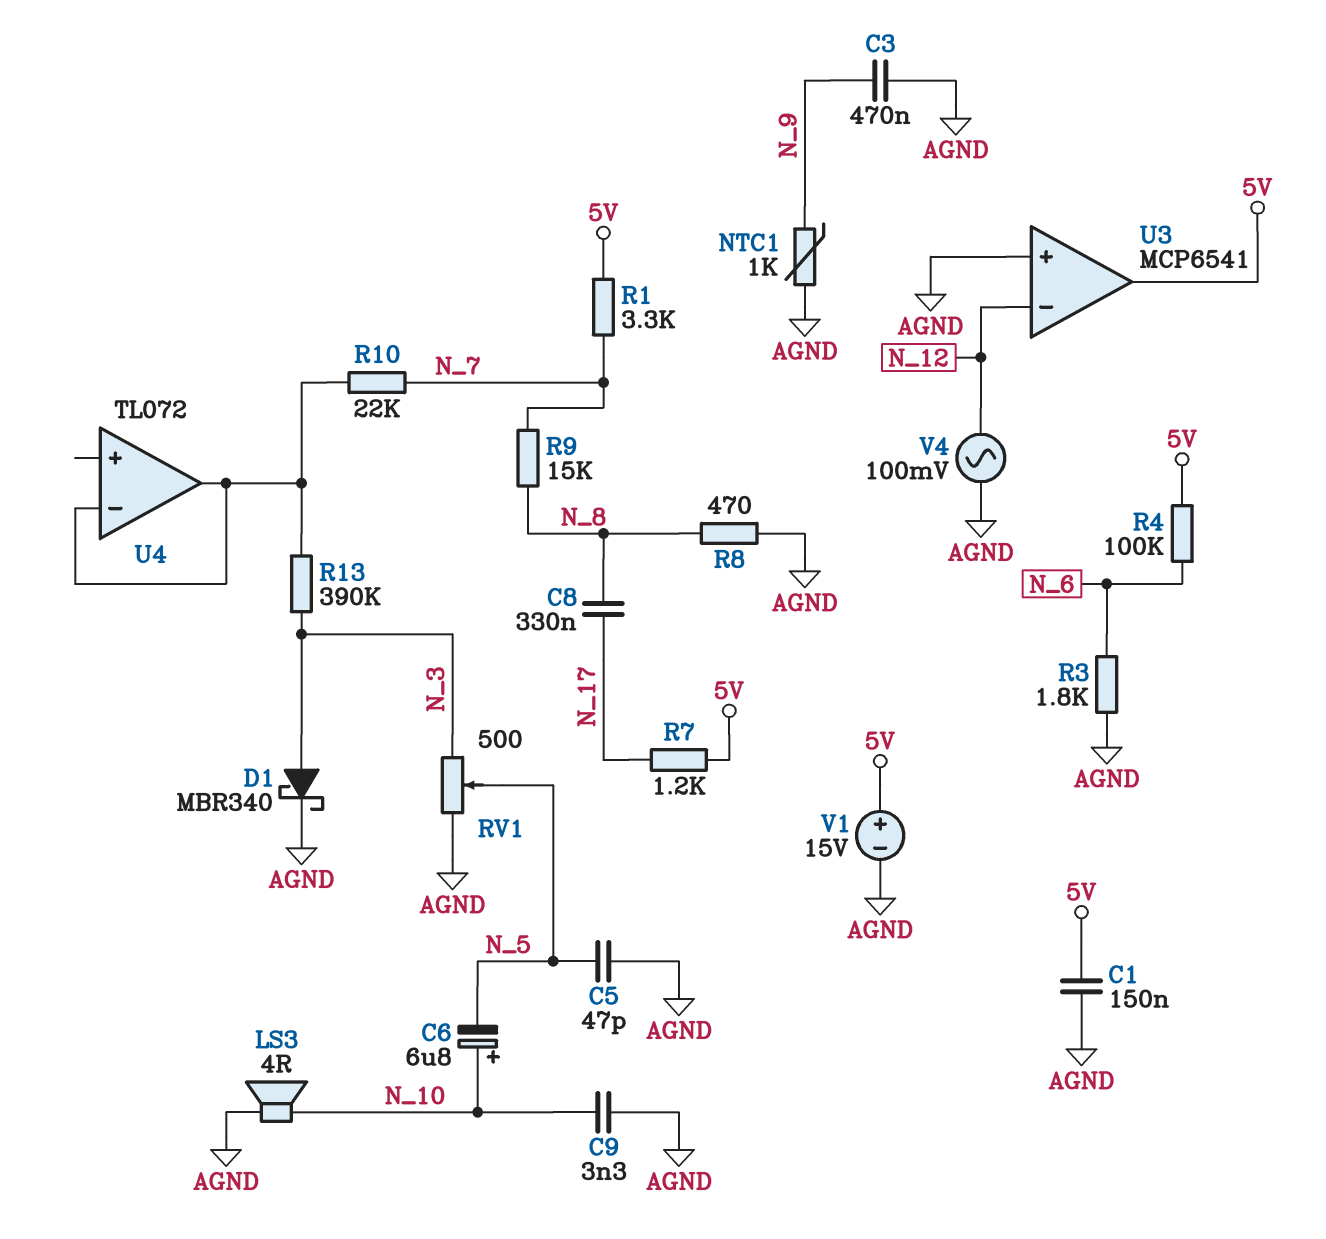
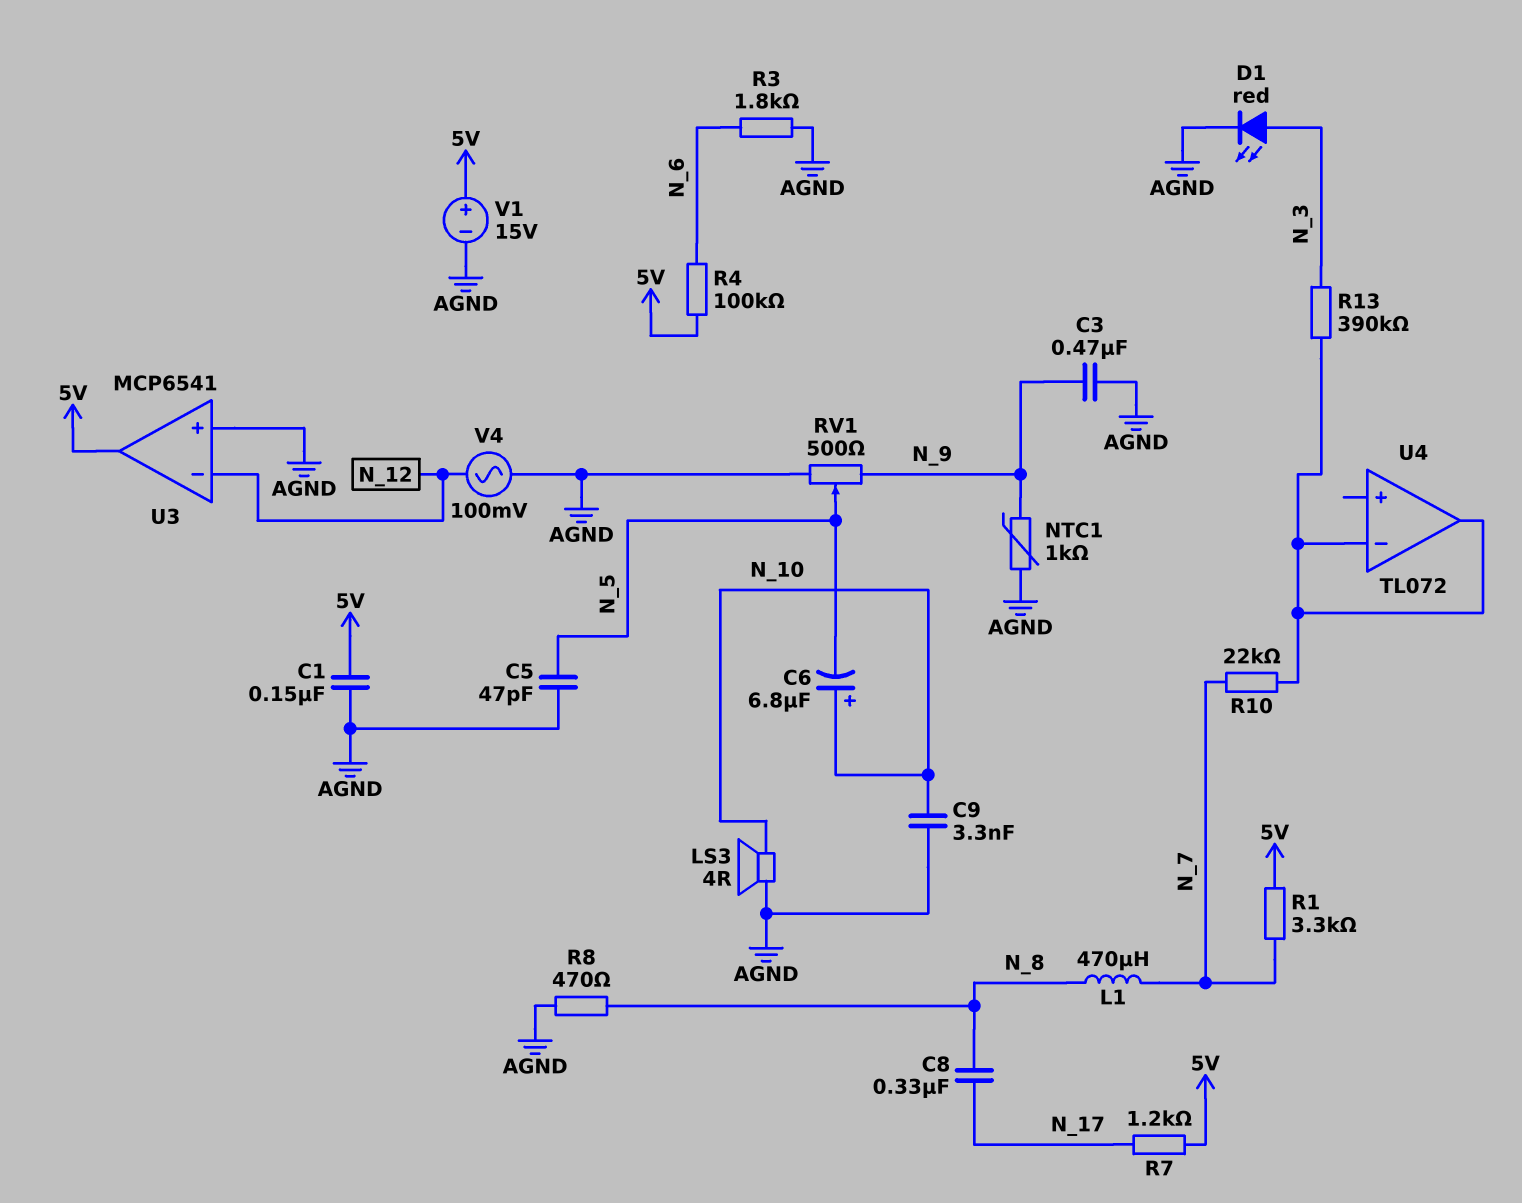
D1: schottky MBR340 (A N_3, K AGND) -> LED red (A N_3, K AGND)
L1: none -> 470uH (N_7, N_8)
R9: 15k (N_7, N_8) -> none
RV1: 500 (AGND, N_3, wiper N_5) -> 500 (AGND, N_9, wiper N_5)

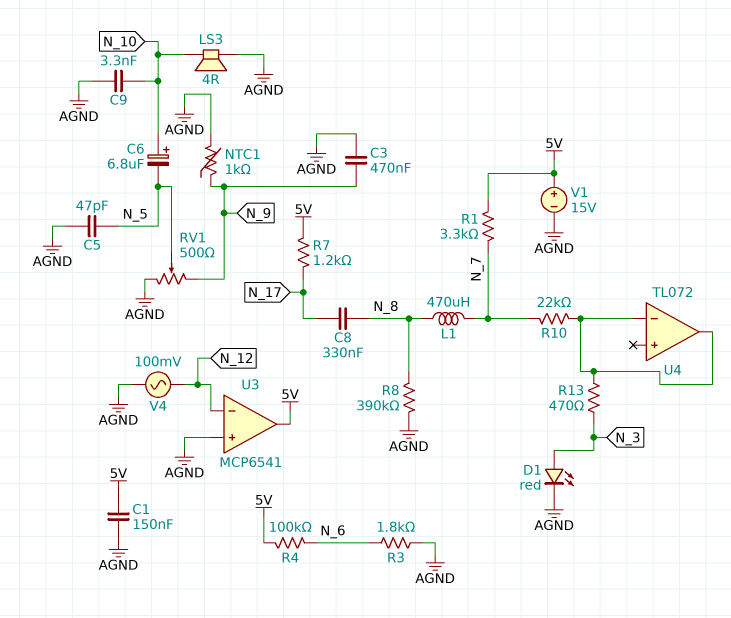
R8: 470 (AGND, N_8) -> 390k (AGND, N_8)
R13: 390k (N_3, U4/in-) -> 470 (N_3, U4/in-)

